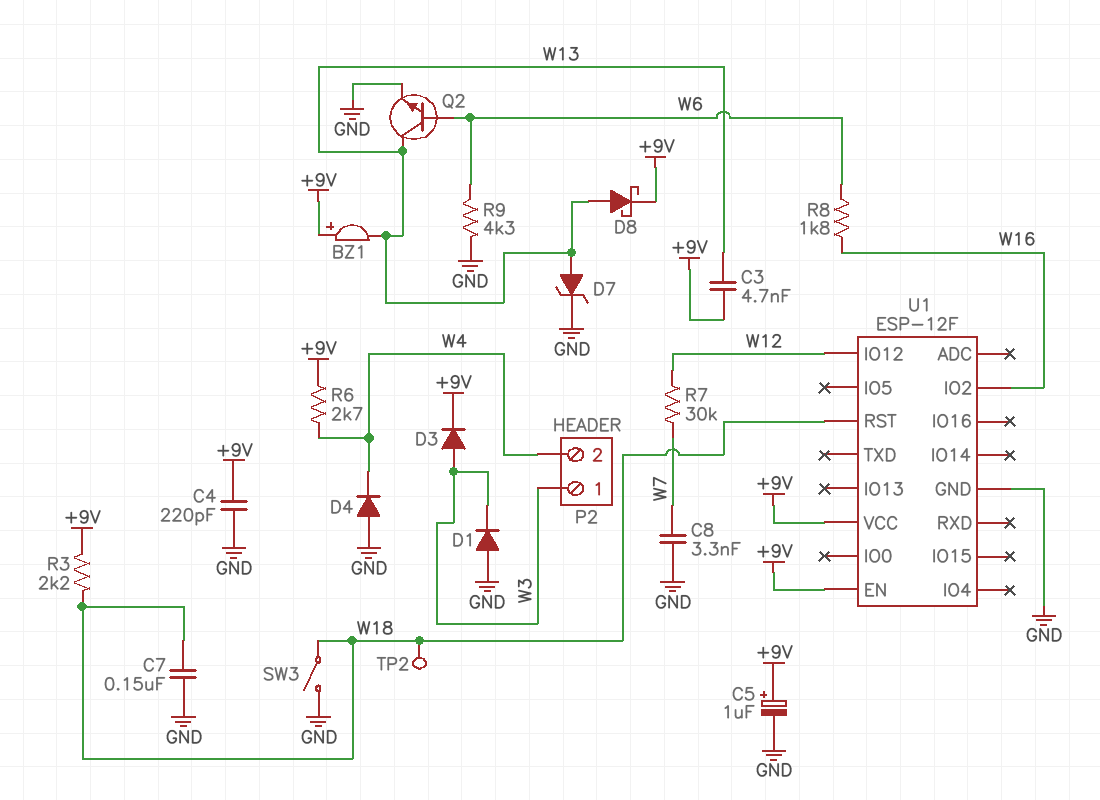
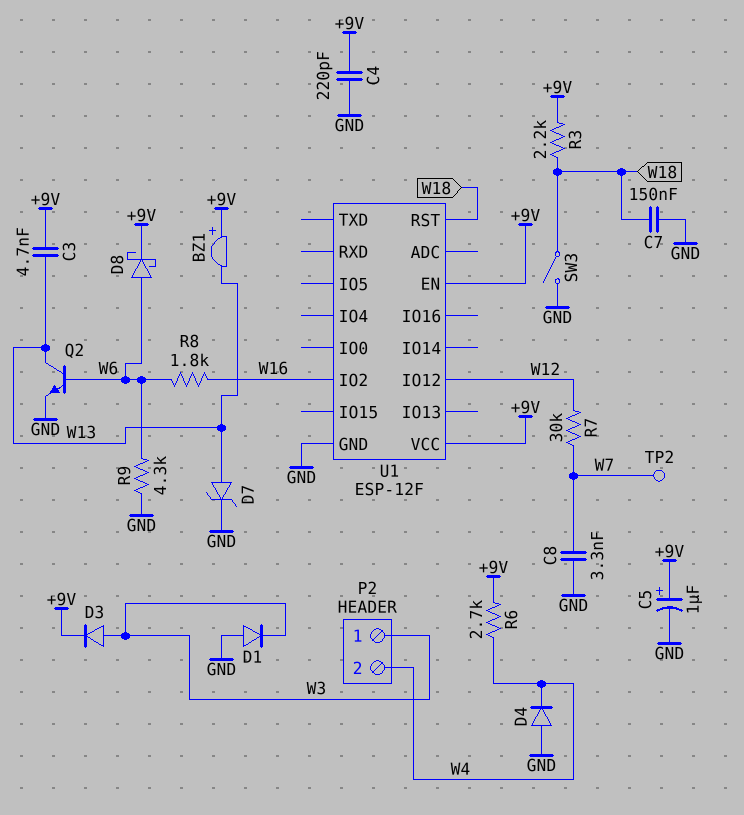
D8: schottky (A W13, K +9V) -> schottky (A W6, K +9V)
TP2: test point (W18) -> test point (W7)

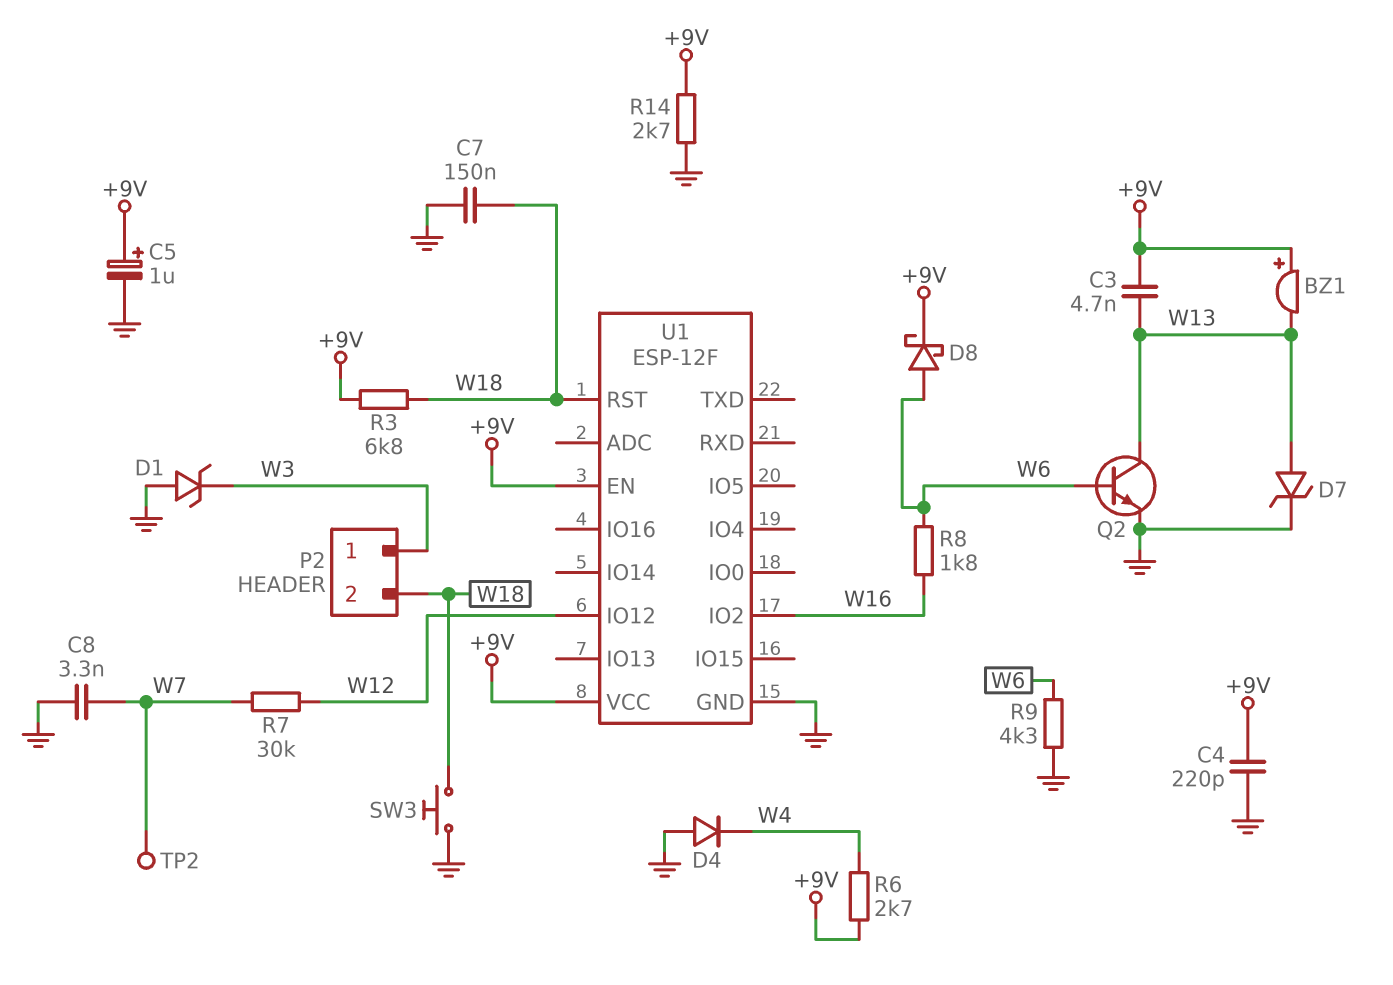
D1: diode (A GND, K W3) -> zener (A GND, K W3)
D3: diode (A W3, K +9V) -> none
P2 pin 2: W4 -> W18
R3: 2.2k (+9V, W18) -> 6.8k (+9V, W18)
R14: none -> 2.7k (+9V, GND)
SW3: switch (GND, W18) -> button (GND, W18)

